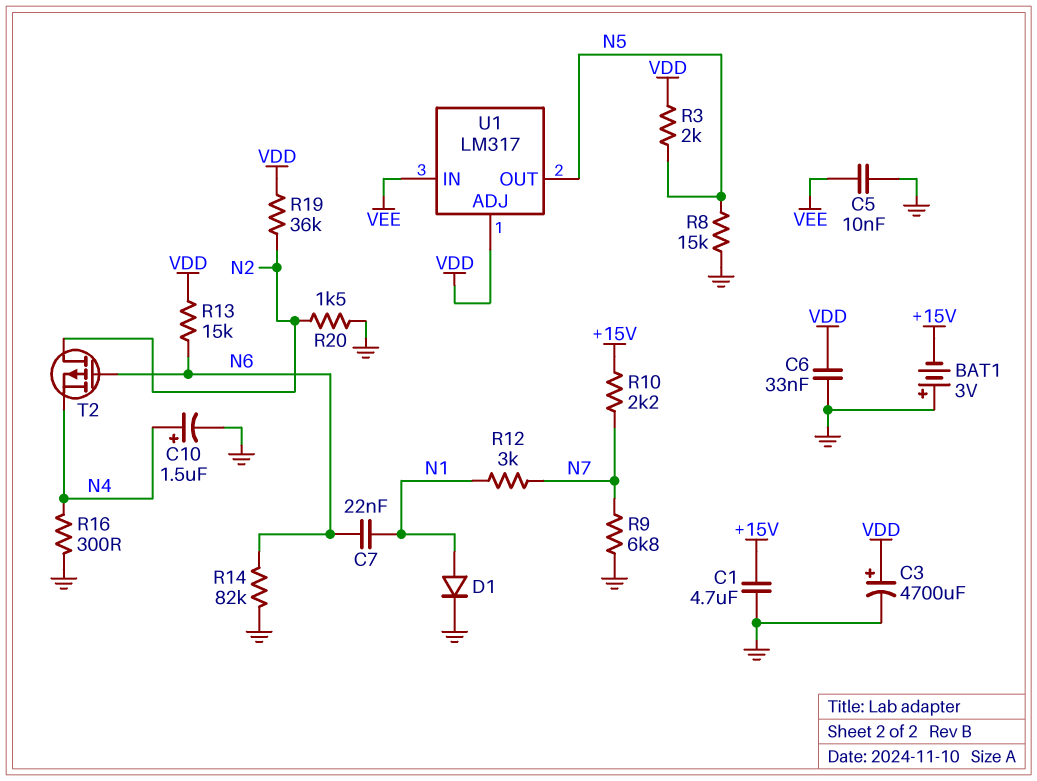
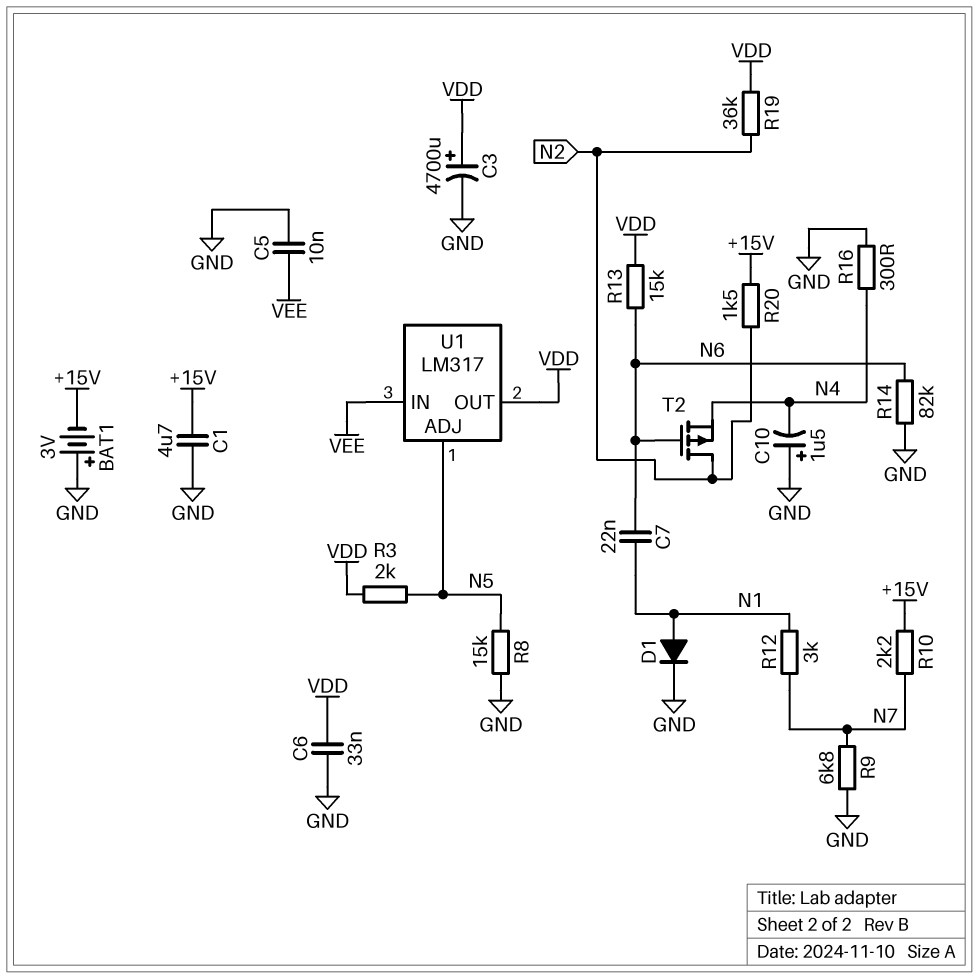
C10: 1.5uF (plus N4, minus GND) -> 1.5uF (plus GND, minus N4)
R20: 1.5k (GND, N2) -> 1.5k (+15V, N2)
U1 pin ADJ: VDD -> N5
U1 pin OUT: N5 -> VDD

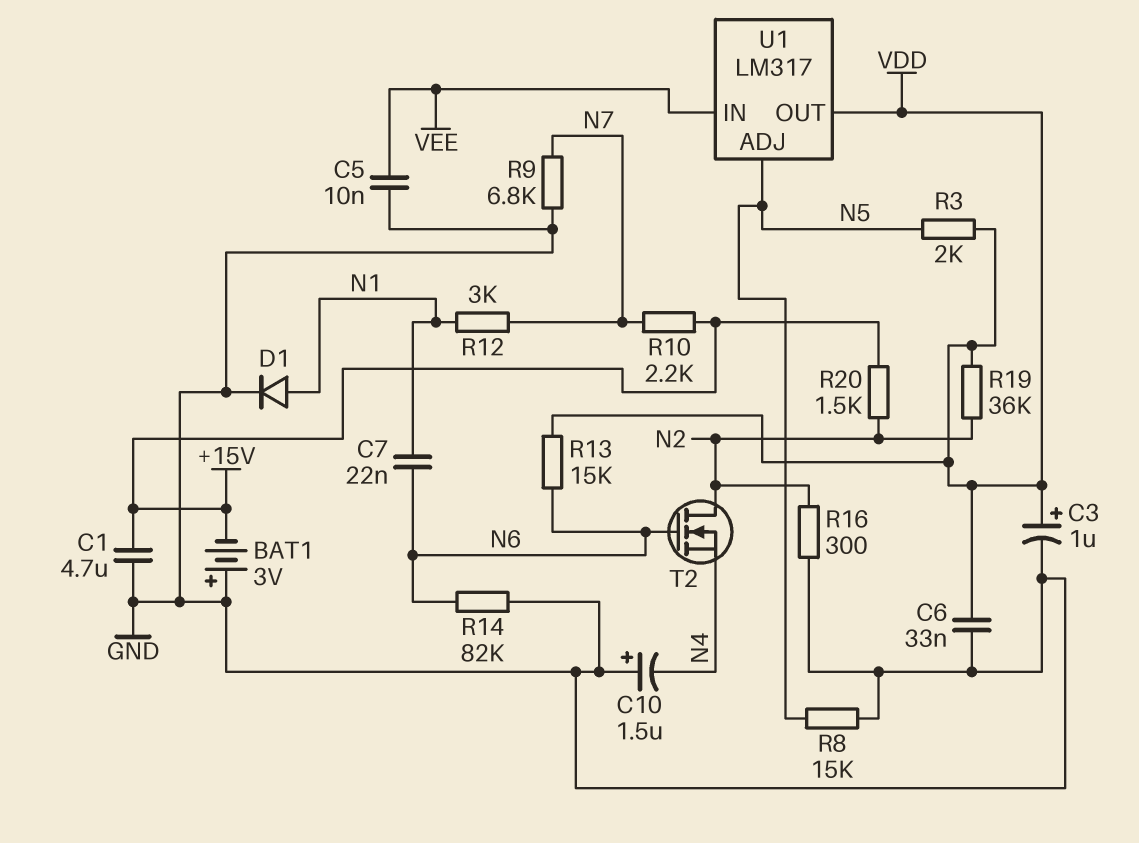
C3: 4700uF (plus VDD, minus GND) -> 1uF (plus VDD, minus GND)
R16: 300 (GND, N4) -> 300 (GND, N2)
T2: PMOS (G N6, D N2, S N4) -> NMOS (G N6, D N2, S N4)

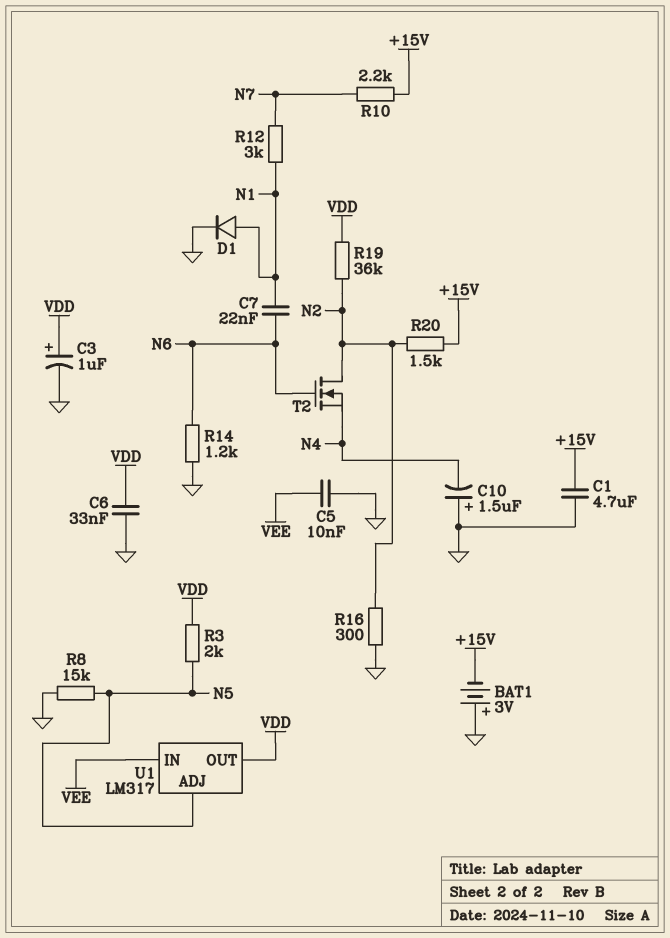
R9: 6.8k (GND, N7) -> none
R13: 15k (N6, VDD) -> none
R14: 82k (GND, N6) -> 1.2k (GND, N6)

